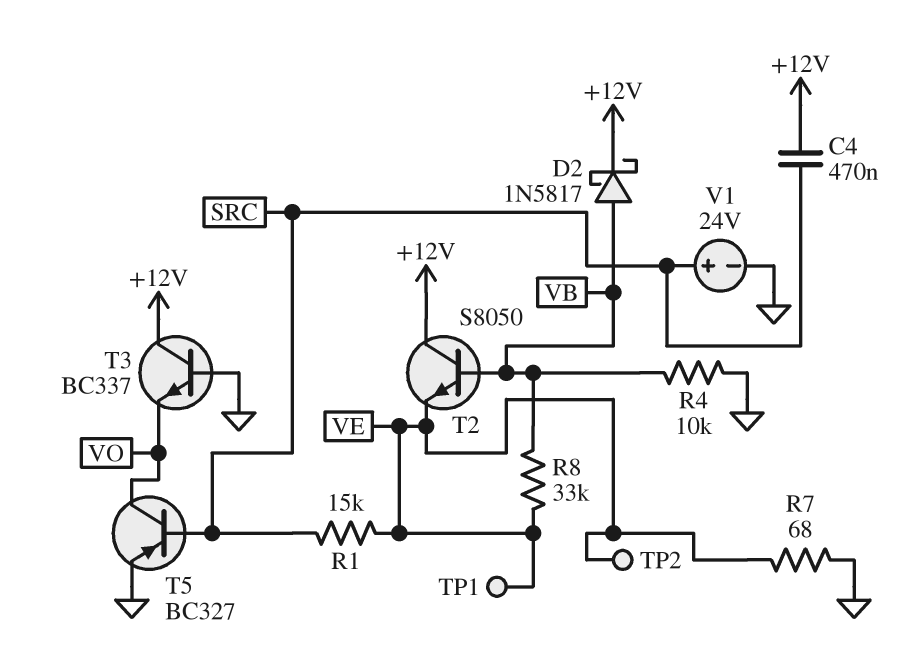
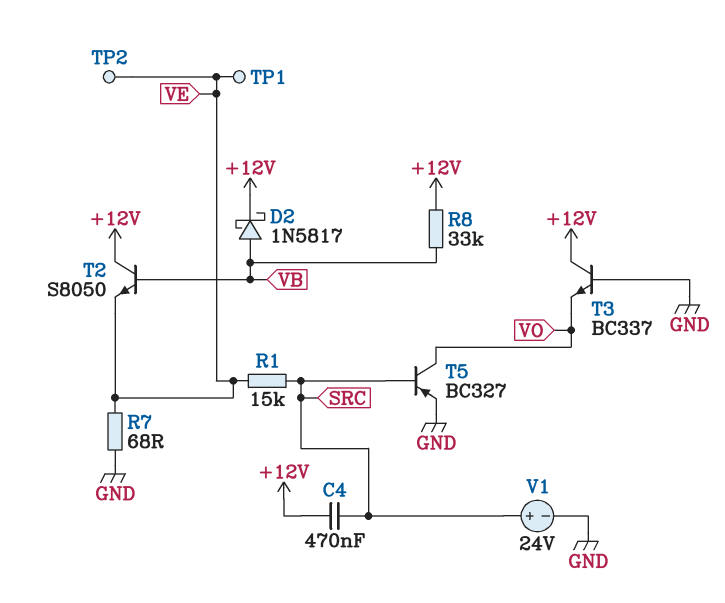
R4: 10k (GND, VB) -> none
R8: 33k (VB, VE) -> 33k (+12V, VB)

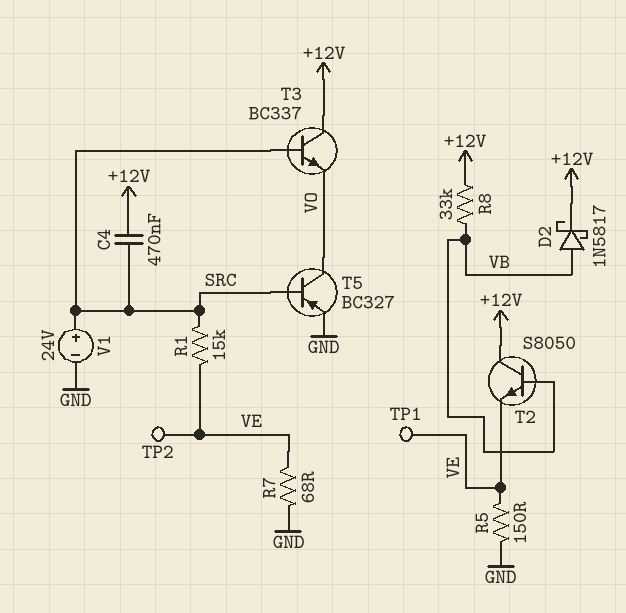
R5: none -> 150 (GND, VE)
T3: NPN BC337 (B GND, C +12V, E VO) -> NPN BC337 (B SRC, C +12V, E VO)

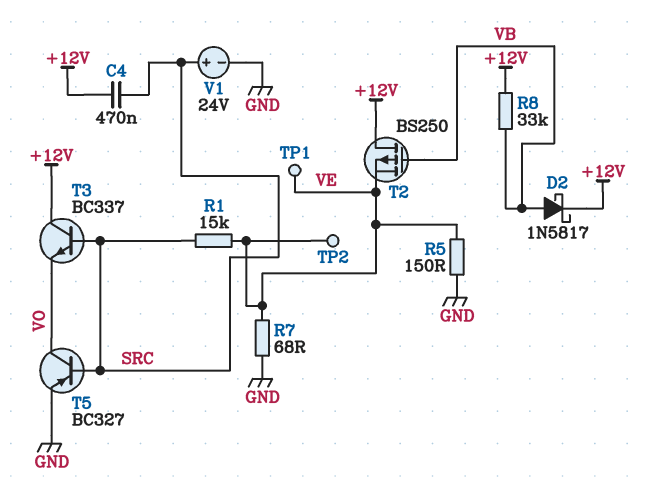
T2: NPN S8050 (B VB, C +12V, E VE) -> PMOS BS250 (G VB, D +12V, S VE)

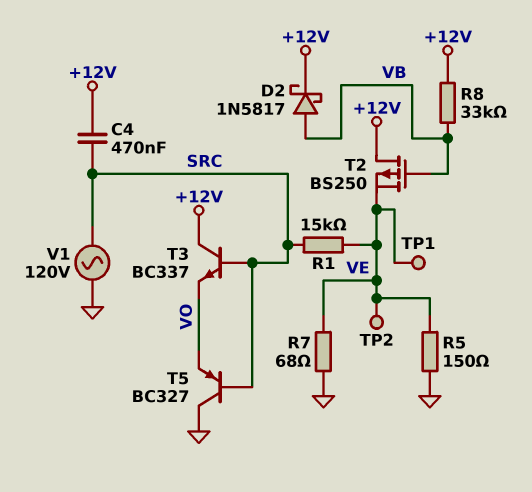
T5: PNP BC327 (B SRC, C VO, E GND) -> PNP BC327 (B SRC, C GND, E VO)
V1: 24V (plus SRC, minus GND) -> AC 120V (GND, SRC)

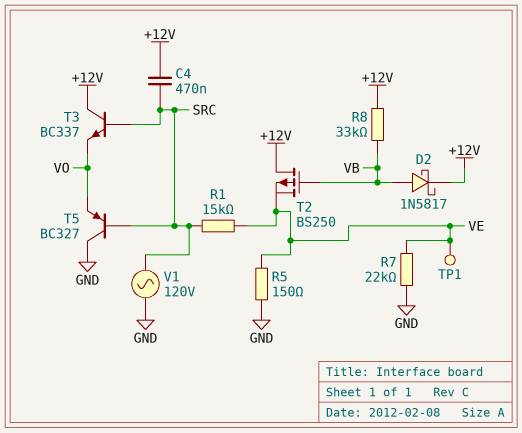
R7: 68 (GND, VE) -> 22k (GND, VE)
TP2: test point (VE) -> none

